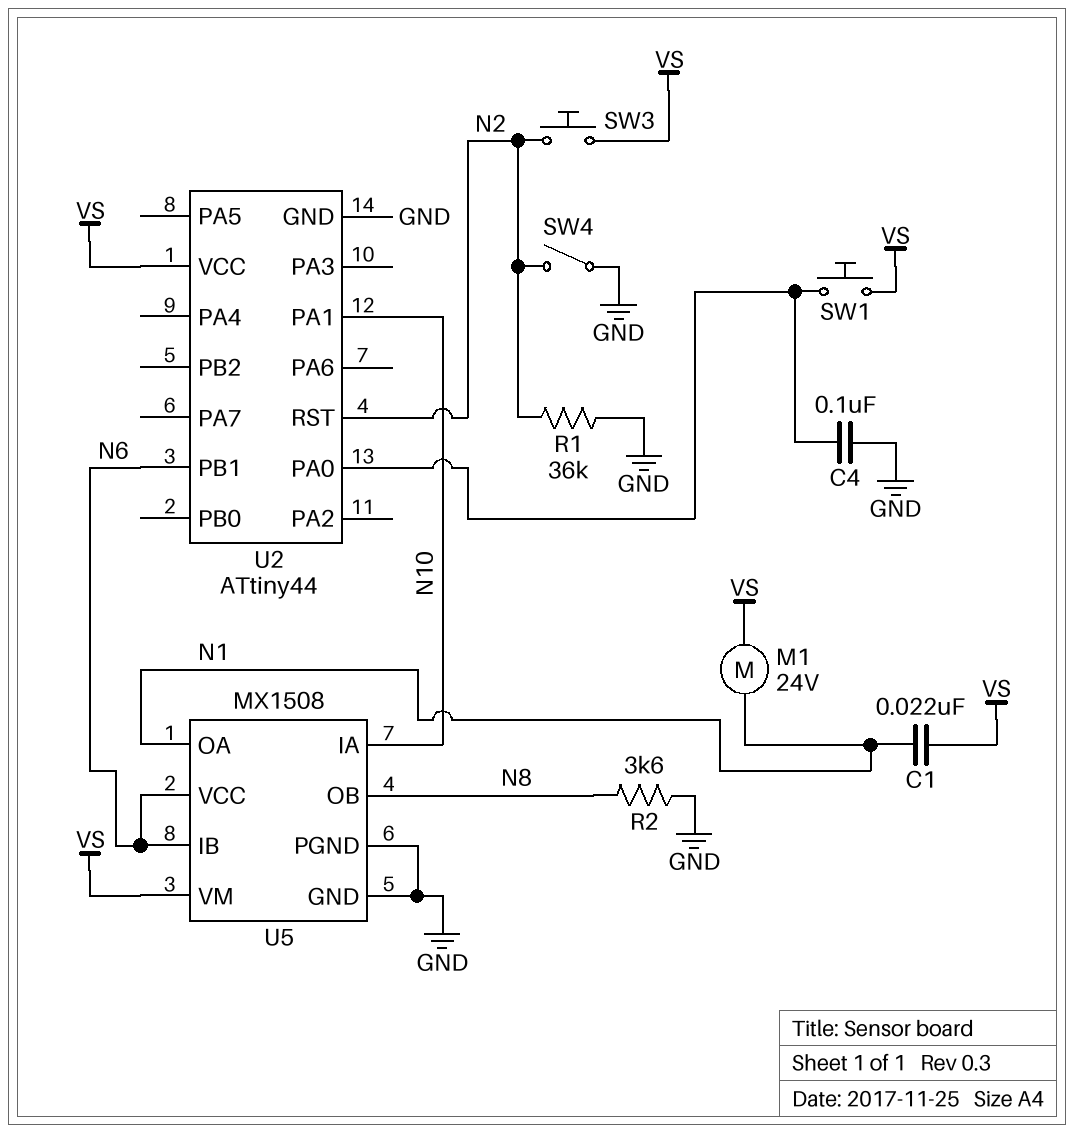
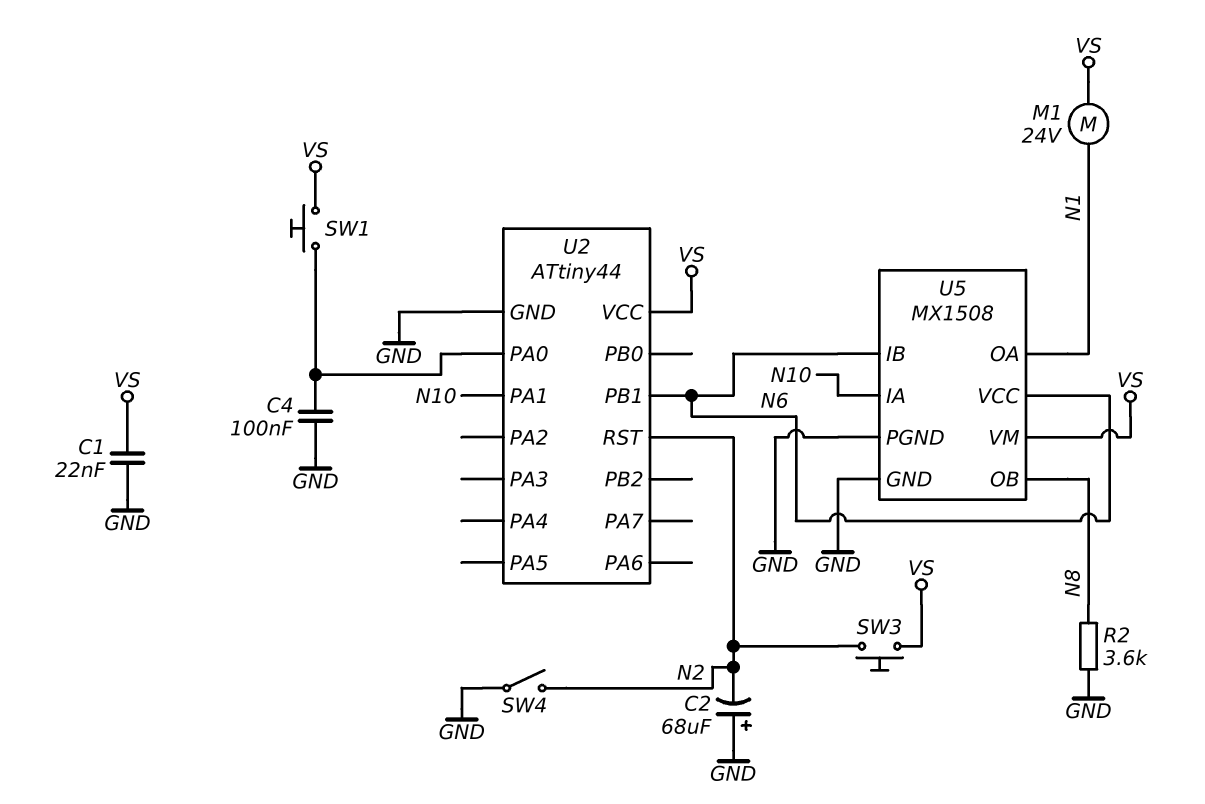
C1: 22nF (N1, VS) -> 22nF (GND, VS)
C2: none -> 68uF (plus GND, minus N2)
R1: 36k (GND, N2) -> none

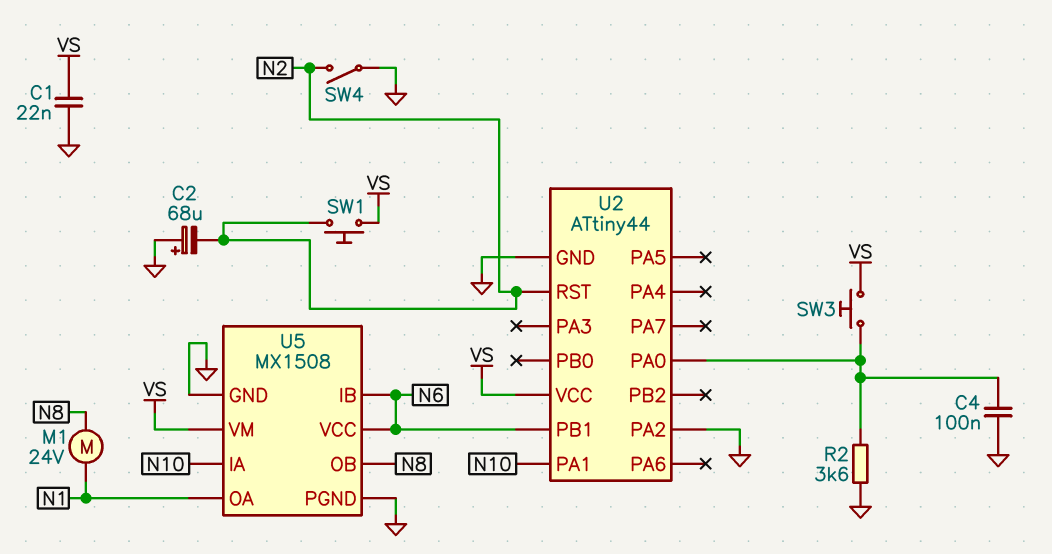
M1: motor 24V (N1, VS) -> motor 24V (N1, N8)
R2: 3.6k (GND, N8) -> 3.6k (GND, U2/PA0)
SW1: button (U2/PA0, VS) -> button (N2, VS)
SW3: button (N2, VS) -> button (U2/PA0, VS)
U2 pin PA2: none -> GND

